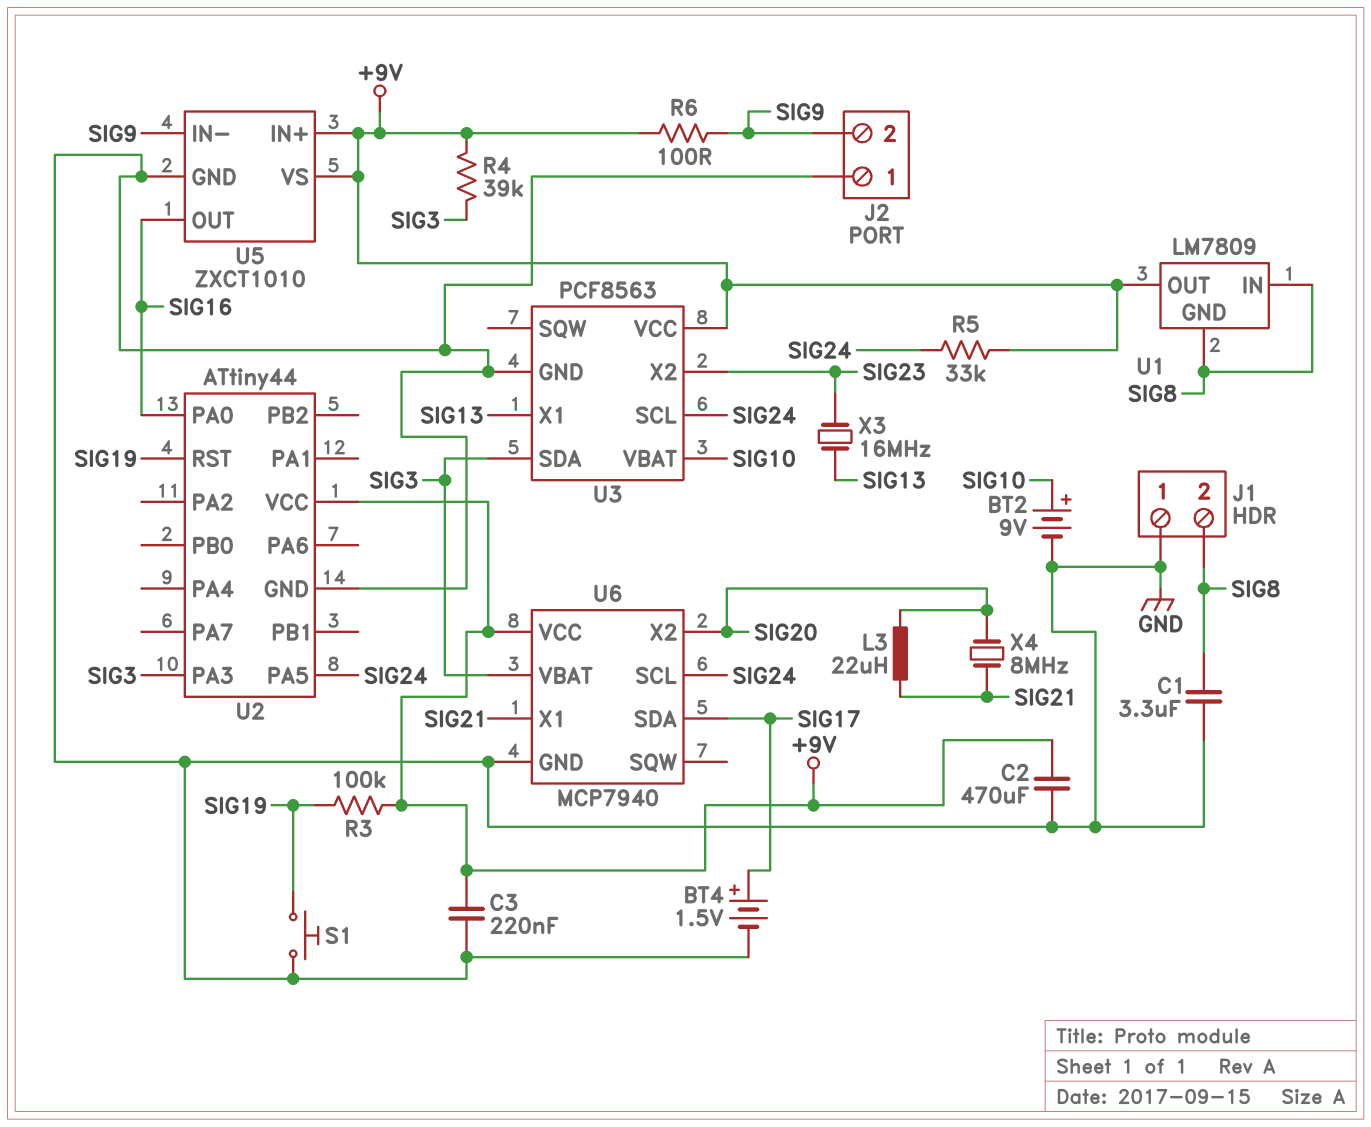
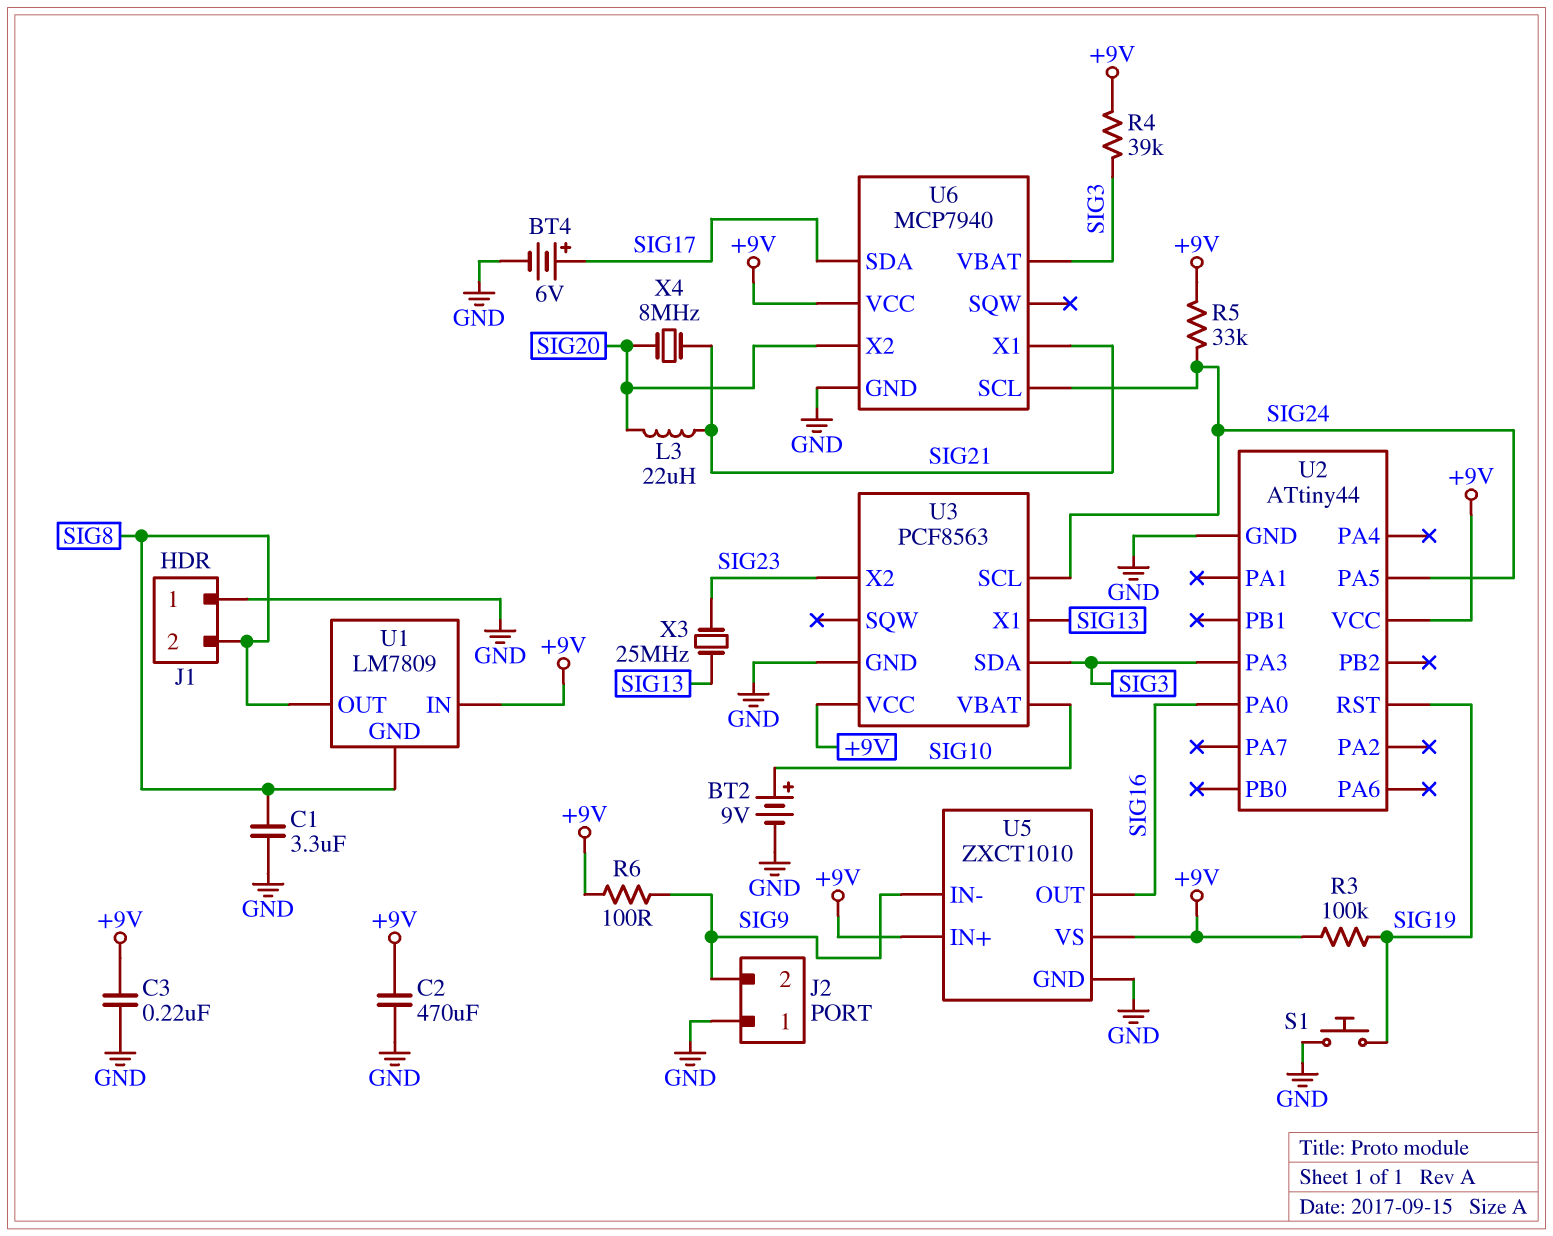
BT4: 1.5V (plus SIG17, minus GND) -> 6V (plus SIG17, minus GND)
U1 pin IN: SIG8 -> +9V
U1 pin OUT: +9V -> SIG8
X3: 16MHz (SIG13, SIG23) -> 25MHz (SIG13, SIG23)

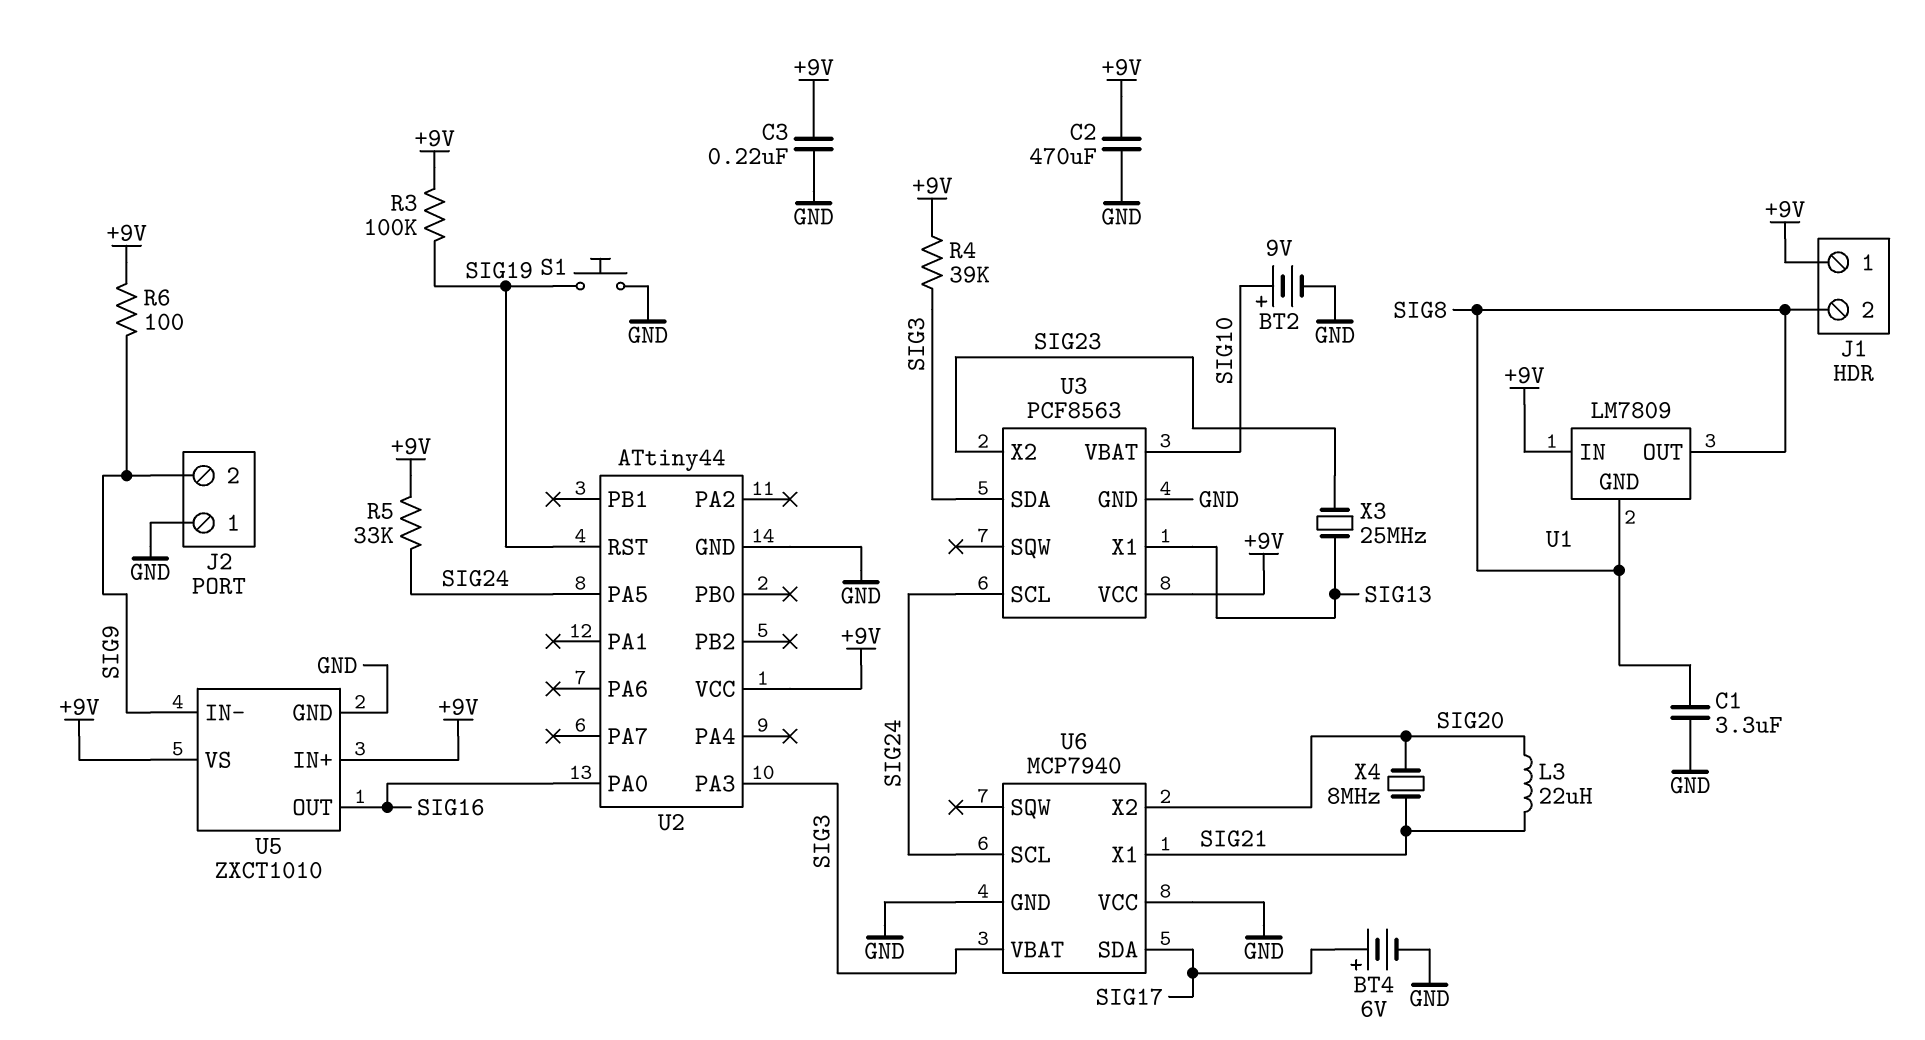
J1 pin 1: GND -> +9V
U6 pin VCC: +9V -> GND

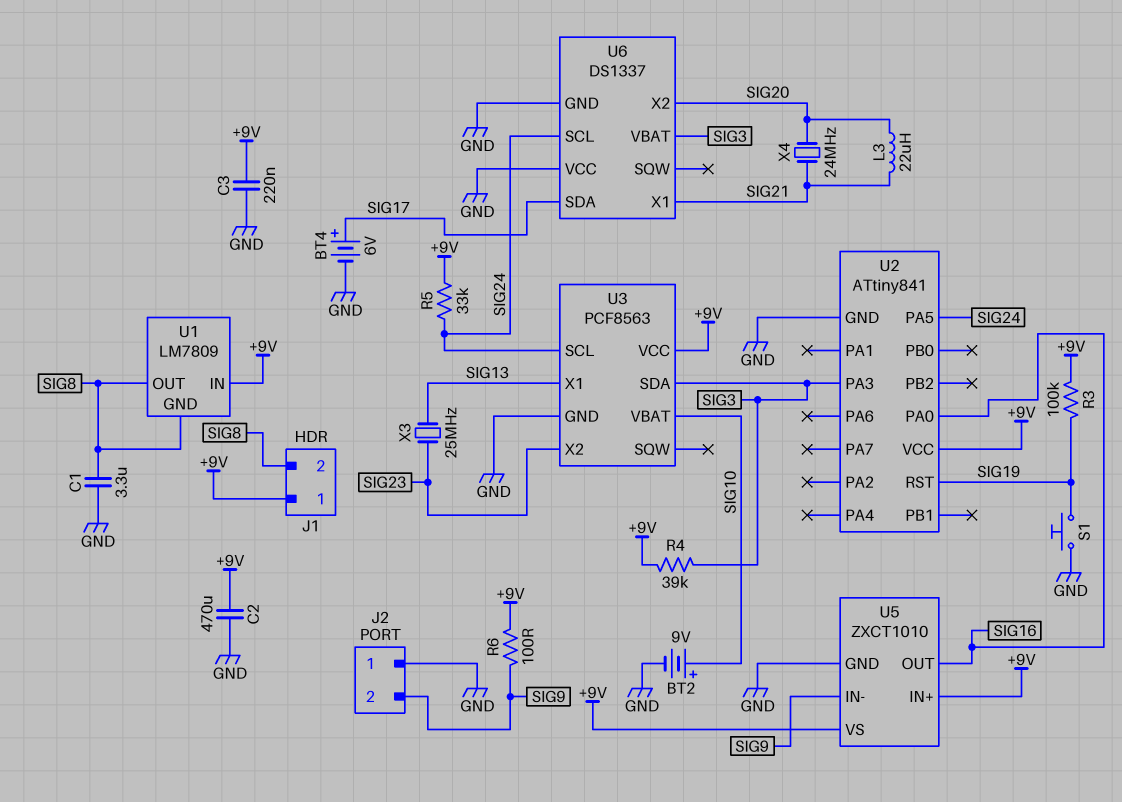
U2: ATtiny44 -> ATtiny841
U6: MCP7940 -> DS1337
X4: 8MHz (SIG20, SIG21) -> 24MHz (SIG20, SIG21)

